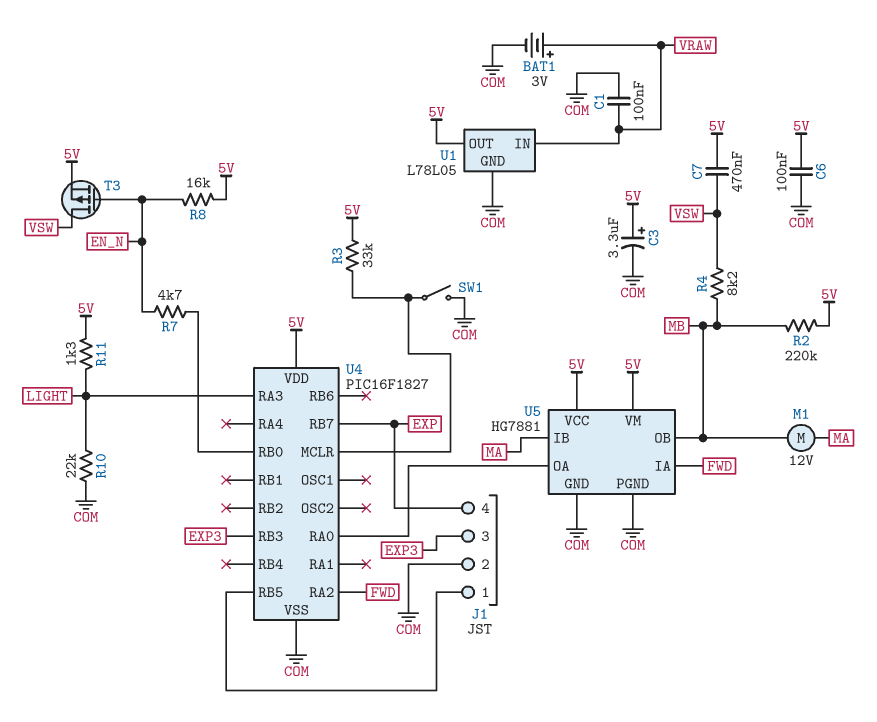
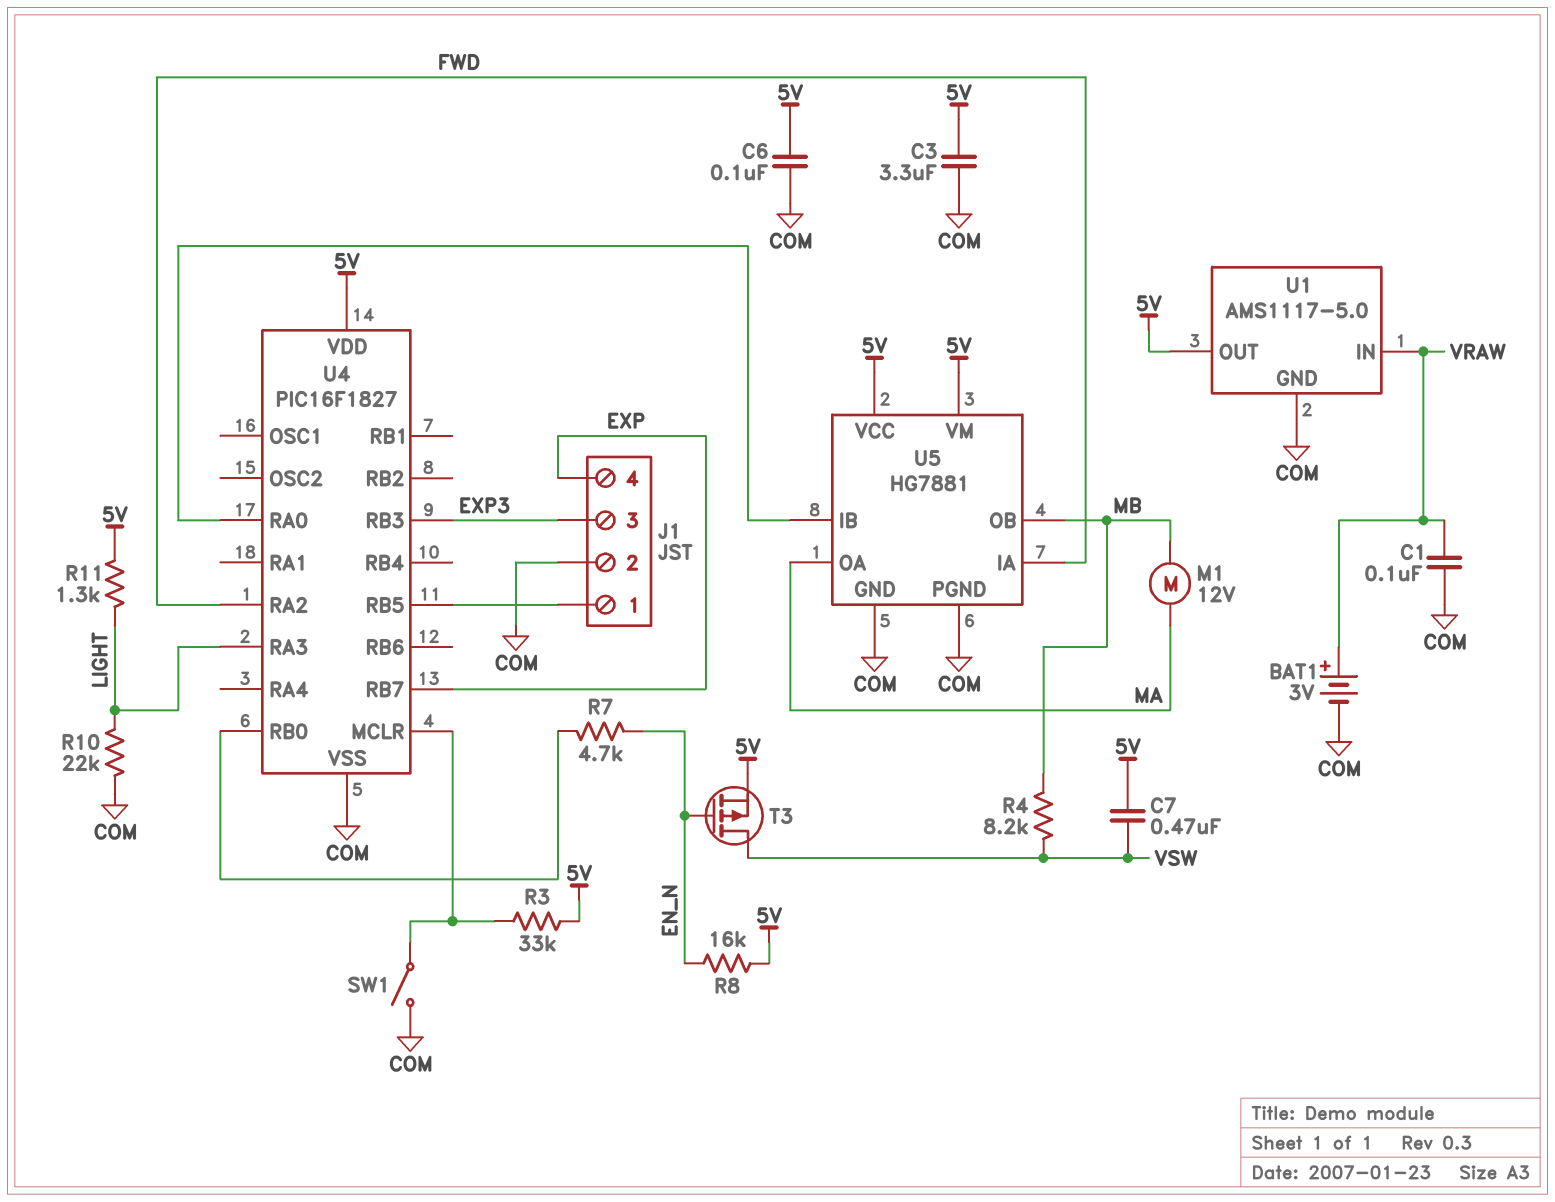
C3: 3.3uF (plus 5V, minus COM) -> 3.3uF (5V, COM)
R2: 220k (5V, MB) -> none
U1: L78L05 -> AMS1117-5.0
U5 pin IB: MA -> U4/RA0
U5 pin OA: U4/RA0 -> MA

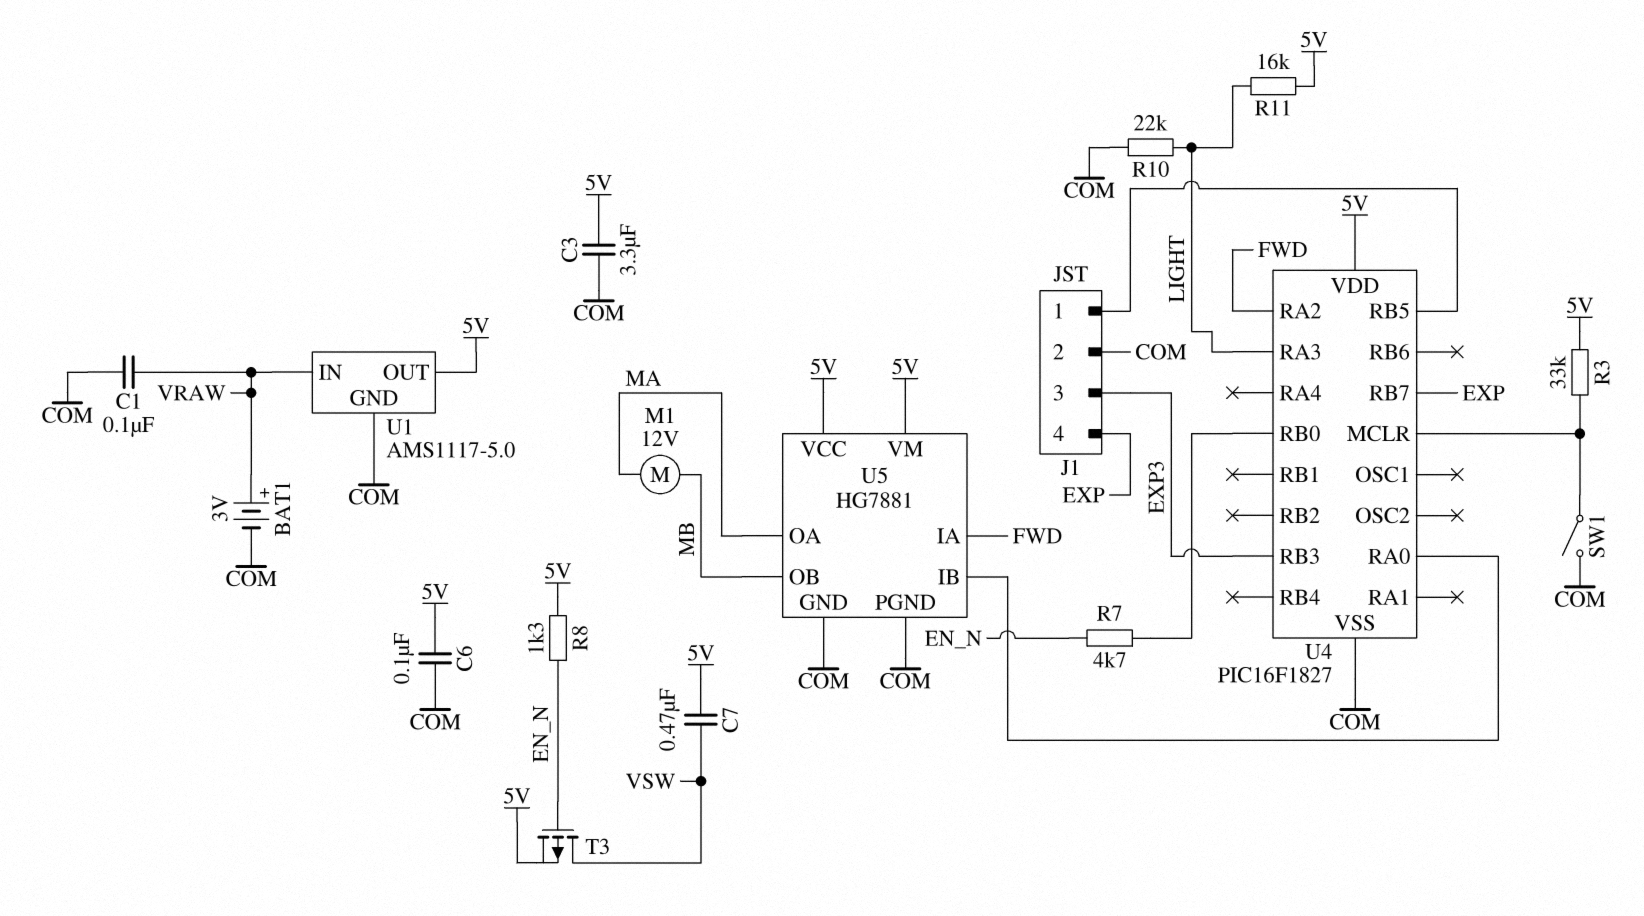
R4: 8.2k (MB, VSW) -> none
R8: 16k (5V, EN_N) -> 1.3k (5V, EN_N)
R11: 1.3k (5V, LIGHT) -> 16k (5V, LIGHT)

